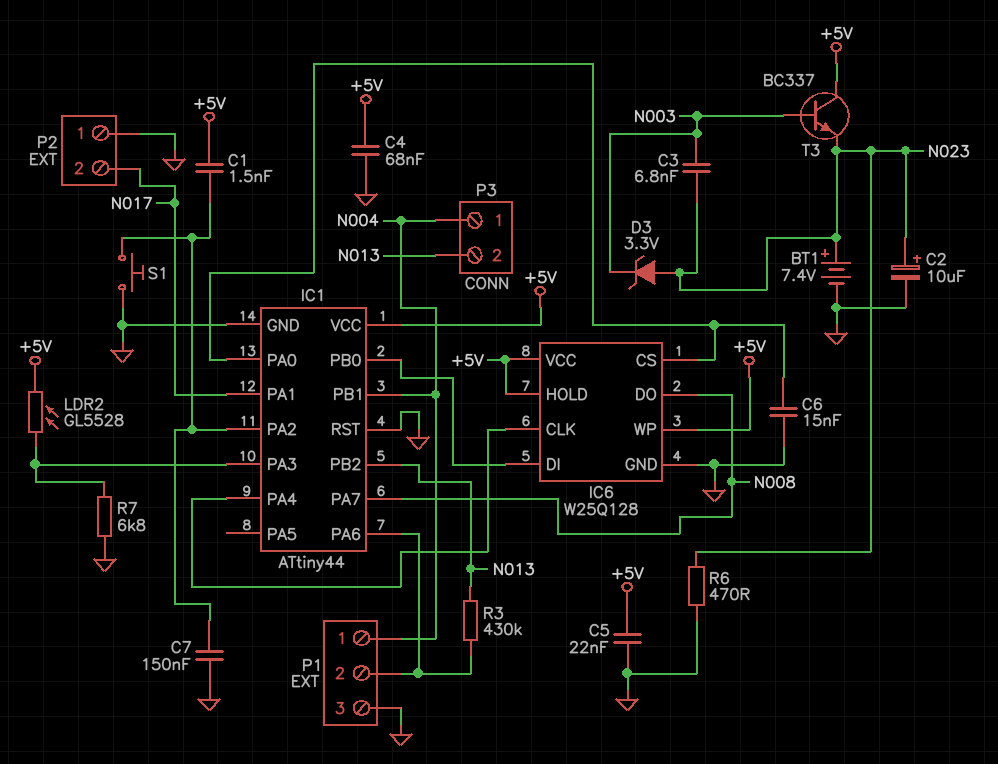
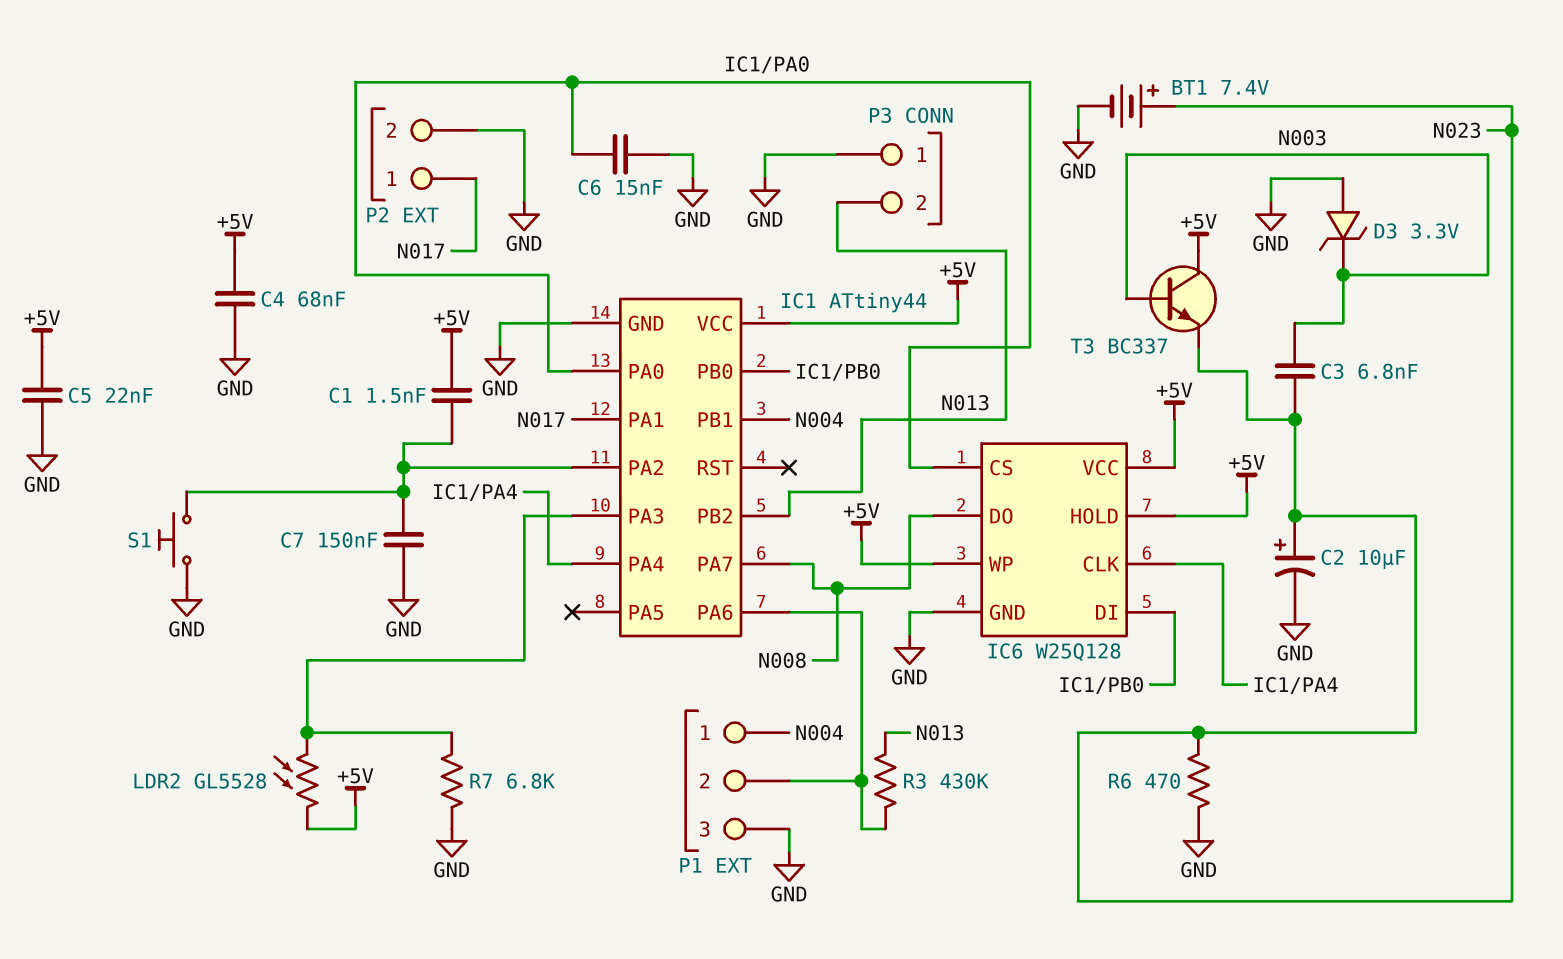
D3: zener 3.3V (A N023, K N003) -> zener 3.3V (A GND, K N003)
IC1 pin RST: GND -> none
P2 pin 1: GND -> N017
P2 pin 2: N017 -> GND
P3 pin 1: N004 -> GND

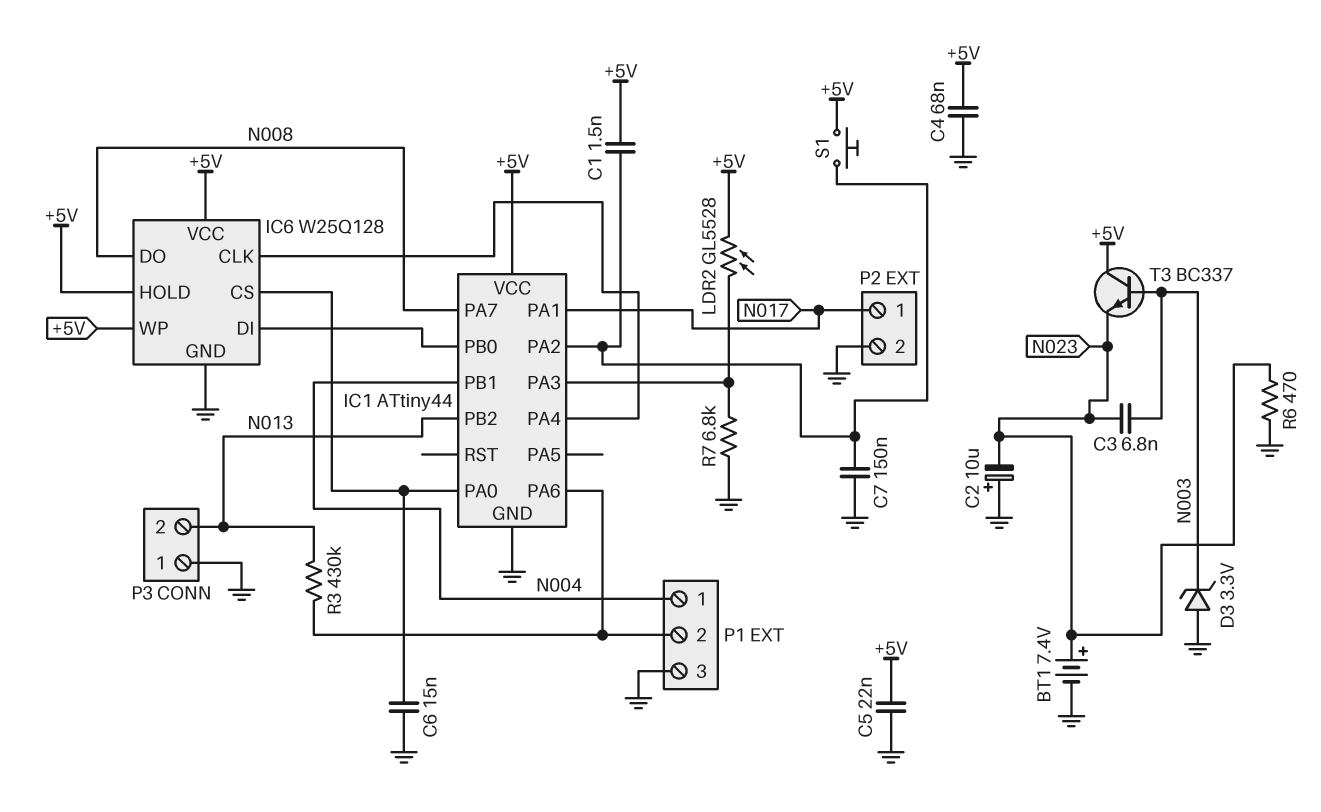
C2: 10uF (plus N023, minus GND) -> 10uF (plus GND, minus N023)
S1: button (GND, IC1/PA2) -> button (+5V, IC1/PA2)

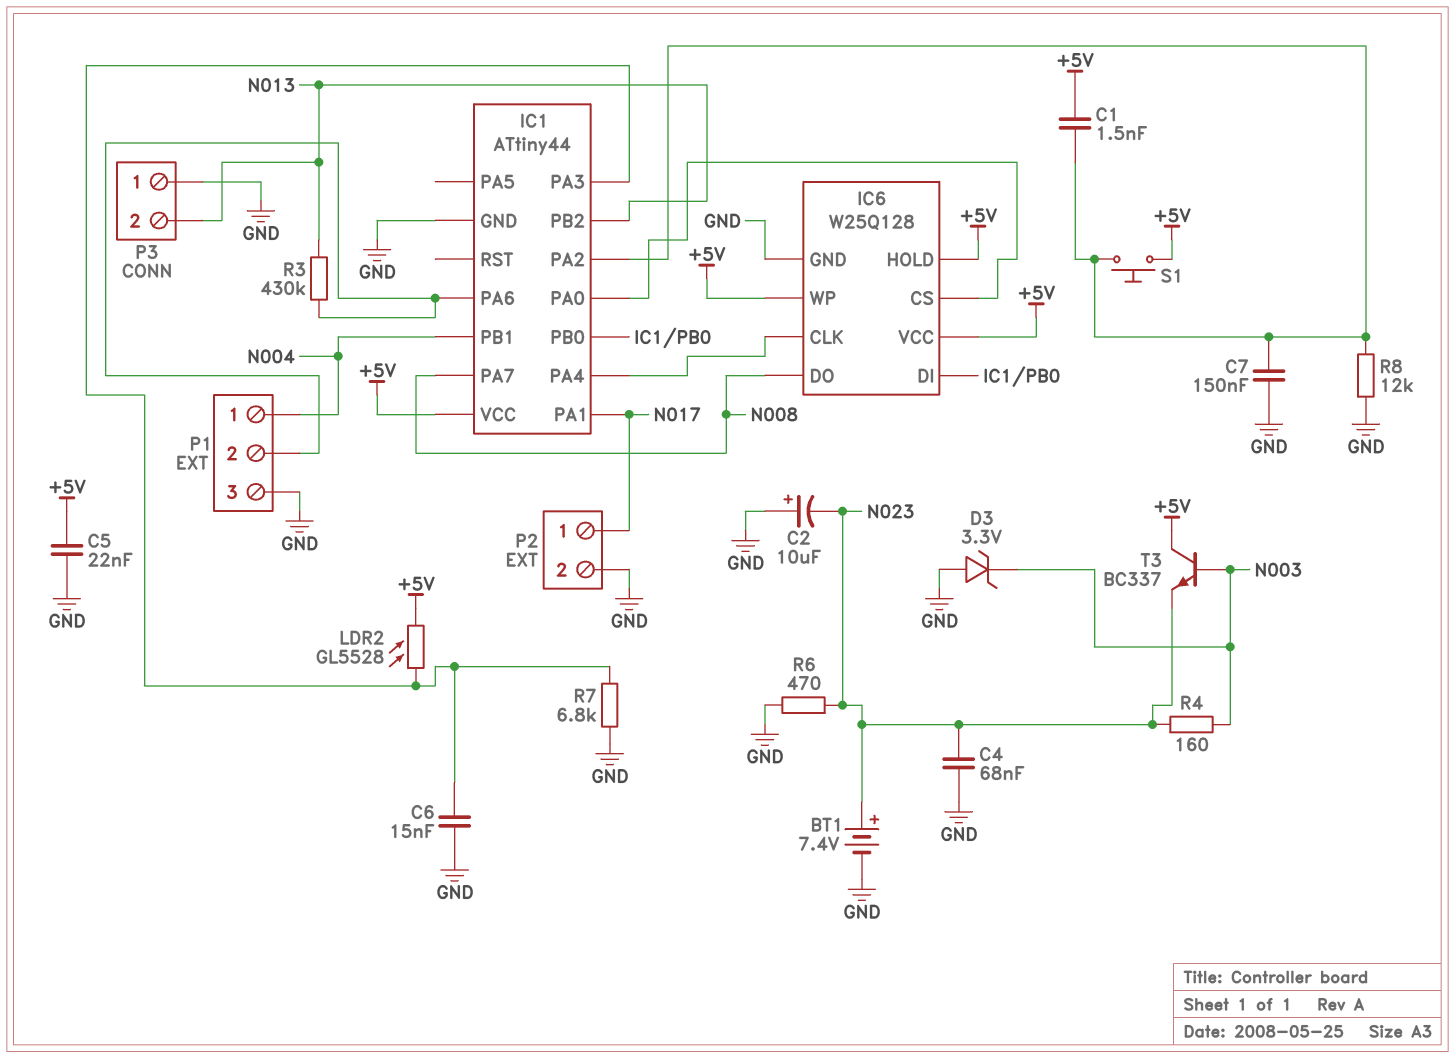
C3: 6.8nF (N003, N023) -> none
C4: 68nF (+5V, GND) -> 68nF (GND, N023)
C6: 15nF (GND, IC1/PA0) -> 15nF (GND, IC1/PA3)
R4: none -> 160 (N003, N023)
R8: none -> 12k (GND, IC1/PA2)

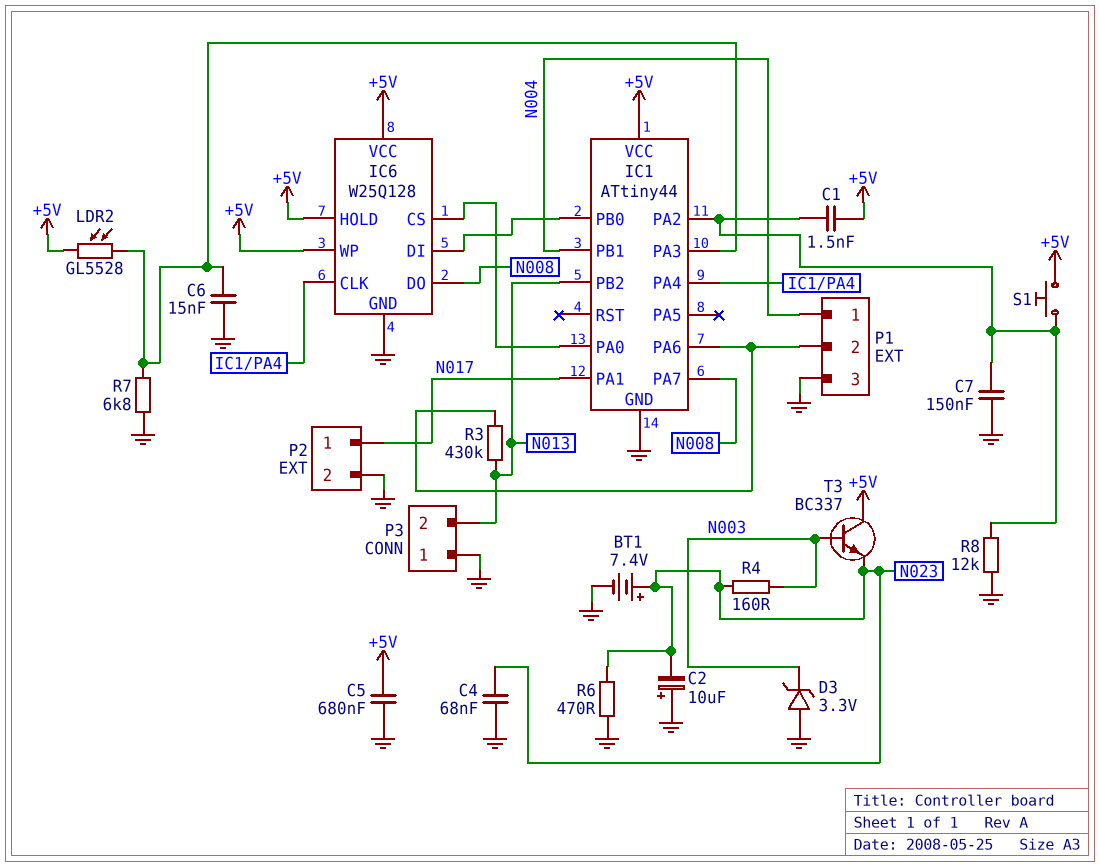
C5: 22nF (+5V, GND) -> 680nF (+5V, GND)

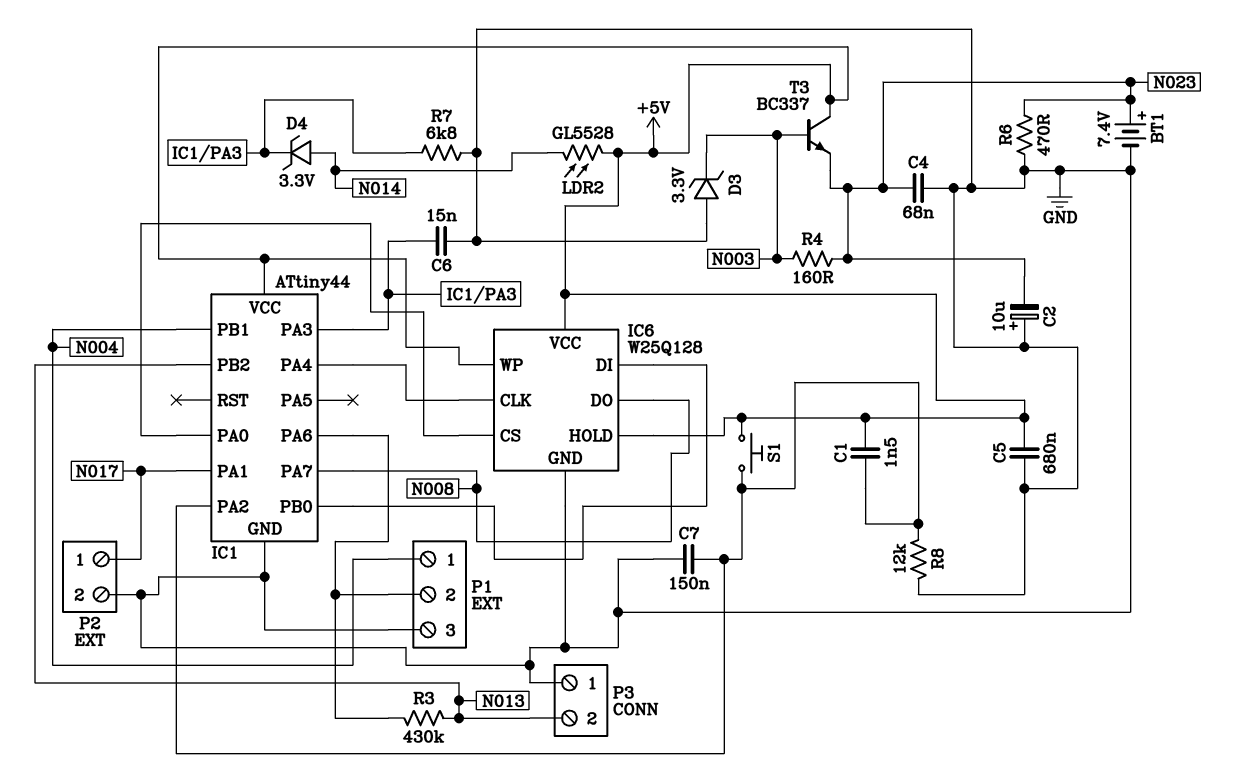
D4: none -> zener 3.3V (A N014, K IC1/PA3)
LDR2: GL5528 (+5V, IC1/PA3) -> GL5528 (+5V, N014)

